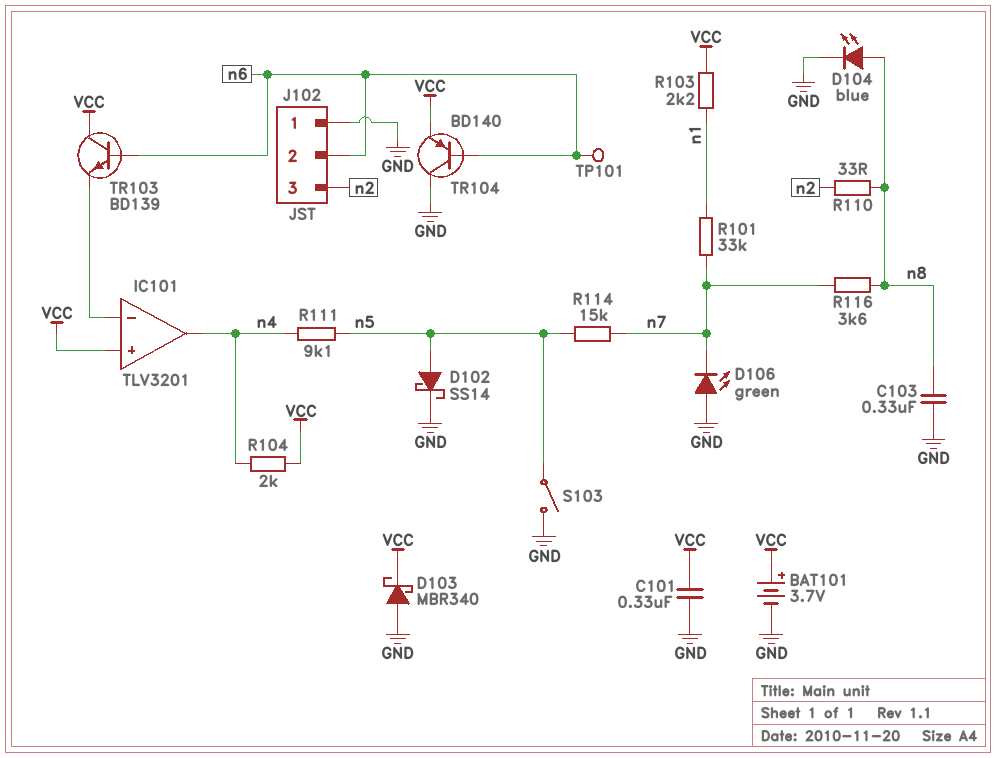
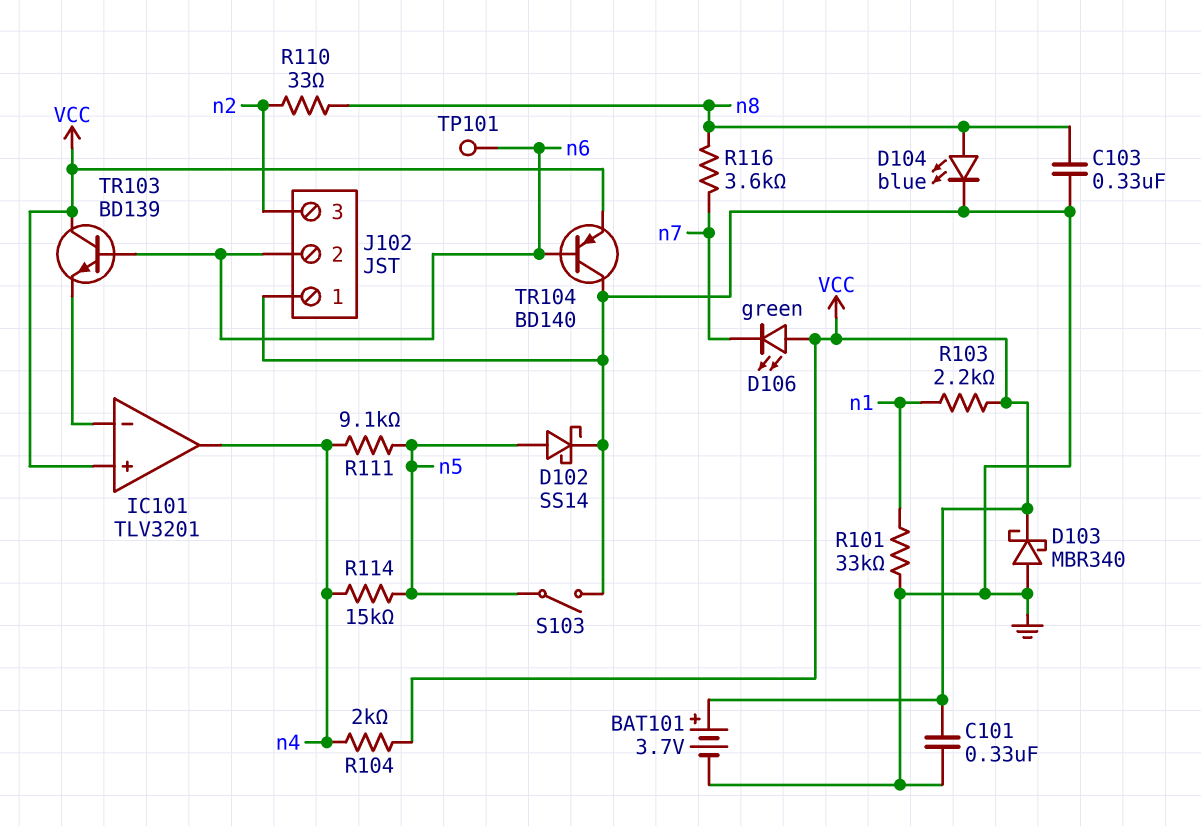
D106: LED green (A GND, K n7) -> LED green (A VCC, K n7)
R101: 33k (n1, n7) -> 33k (GND, n1)
R114: 15k (n5, n7) -> 15k (n4, n5)

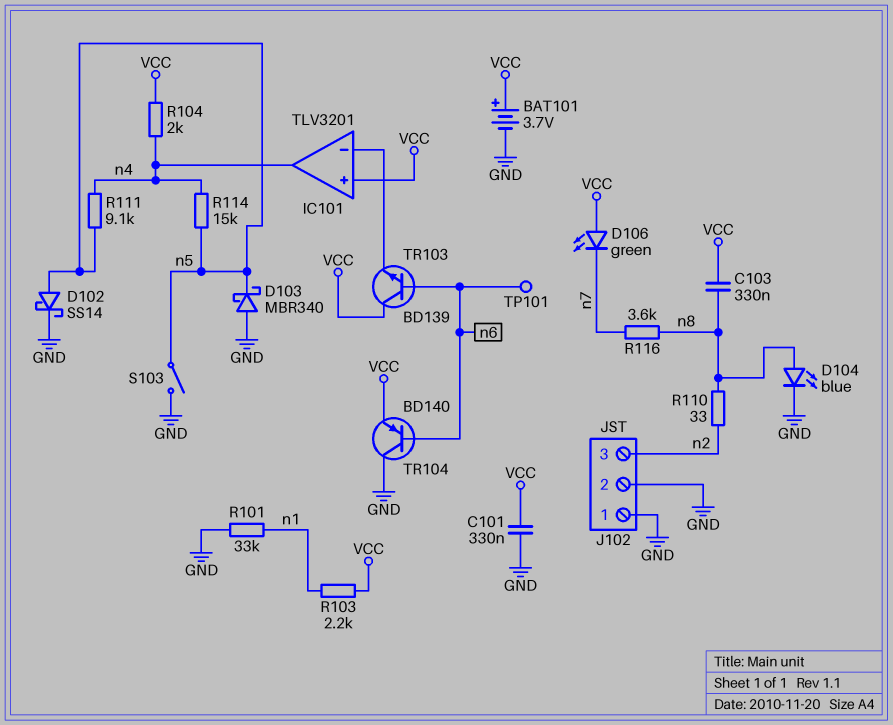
C103: 330nF (GND, n8) -> 330nF (VCC, n8)
D103: schottky MBR340 (A GND, K VCC) -> schottky MBR340 (A GND, K n5)
J102 pin 2: n6 -> GND

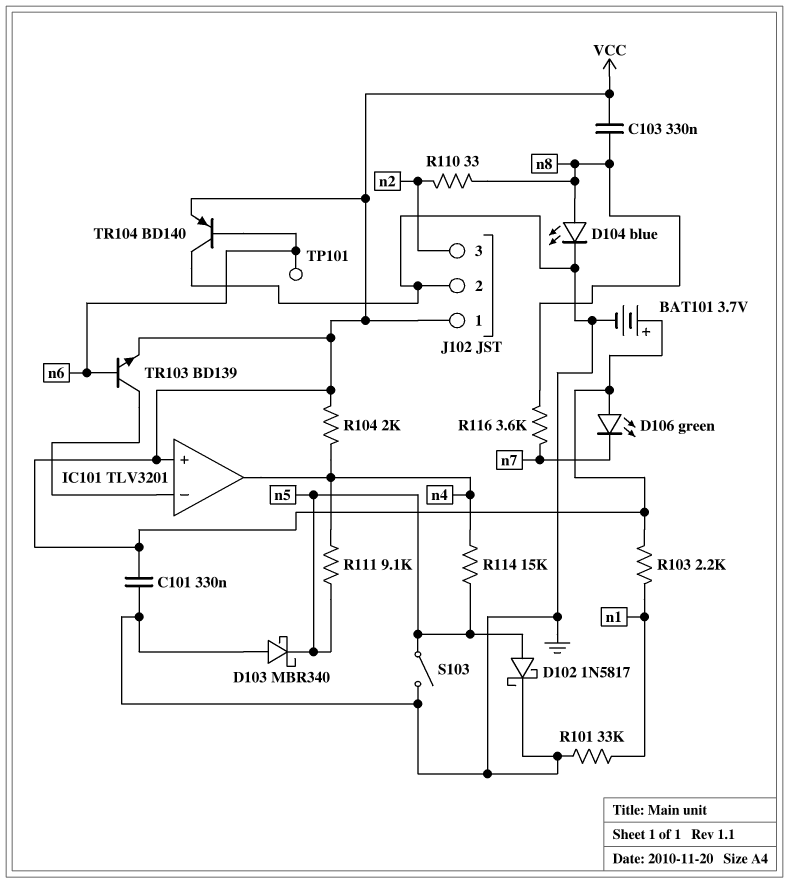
D102: schottky SS14 (A n5, K GND) -> schottky 1N5817 (A n5, K GND)
J102 pin 1: GND -> VCC
TR103: NPN BD139 (B n6, C VCC, E IC101/in-) -> NPN BD139 (B n6, C IC101/in-, E VCC)

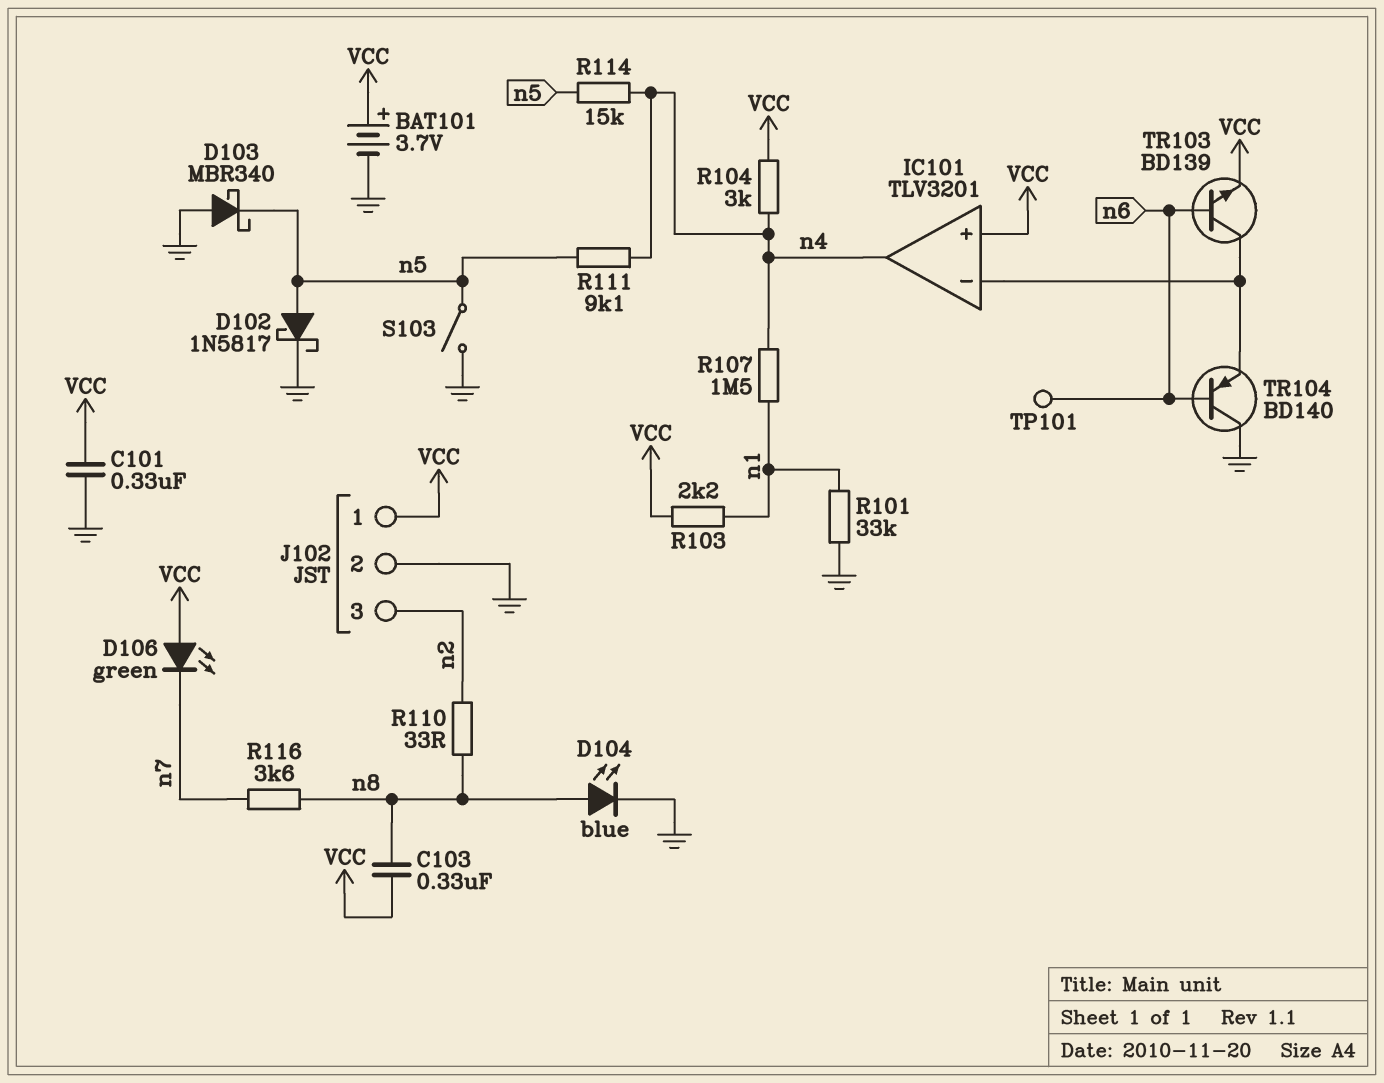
R104: 2k (VCC, n4) -> 3k (VCC, n4)
R107: none -> 1.5M (n1, n4)
TR104: PNP BD140 (B n6, C GND, E VCC) -> PNP BD140 (B n6, C GND, E IC101/in-)

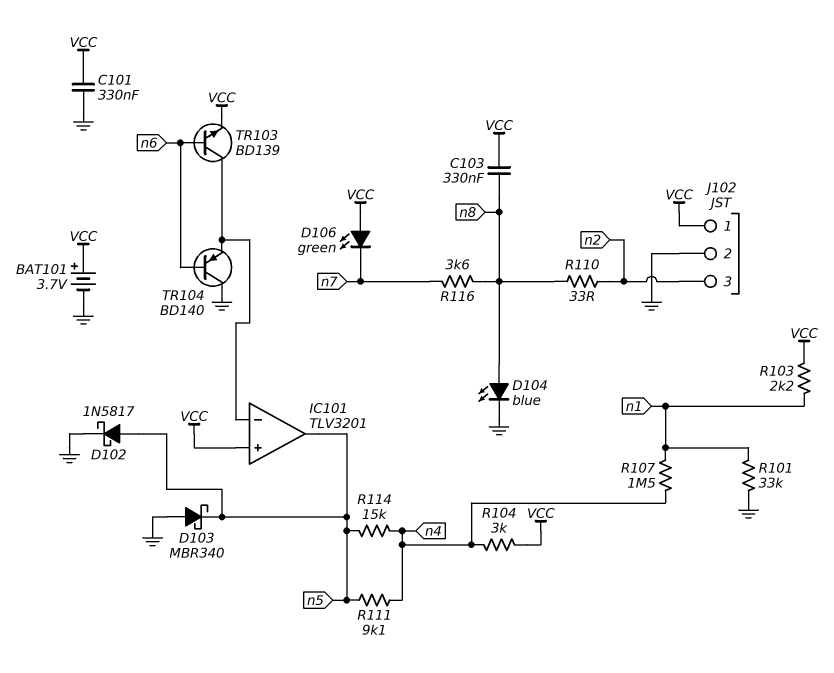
IC101 pin out: n4 -> n5
S103: switch (GND, n5) -> none
TP101: test point (n6) -> none

